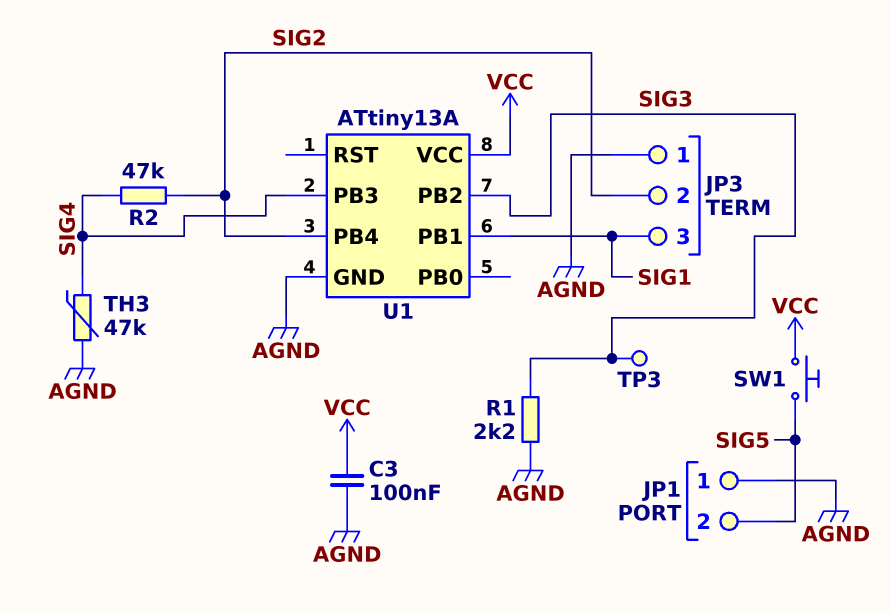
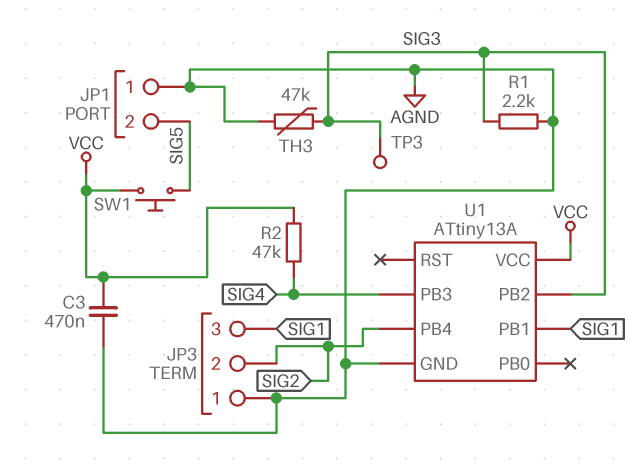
C3: 100nF (AGND, VCC) -> 470nF (AGND, VCC)
R2: 47k (SIG2, SIG4) -> 47k (SIG4, VCC)
TH3: 47k (AGND, SIG4) -> 47k (AGND, SIG3)

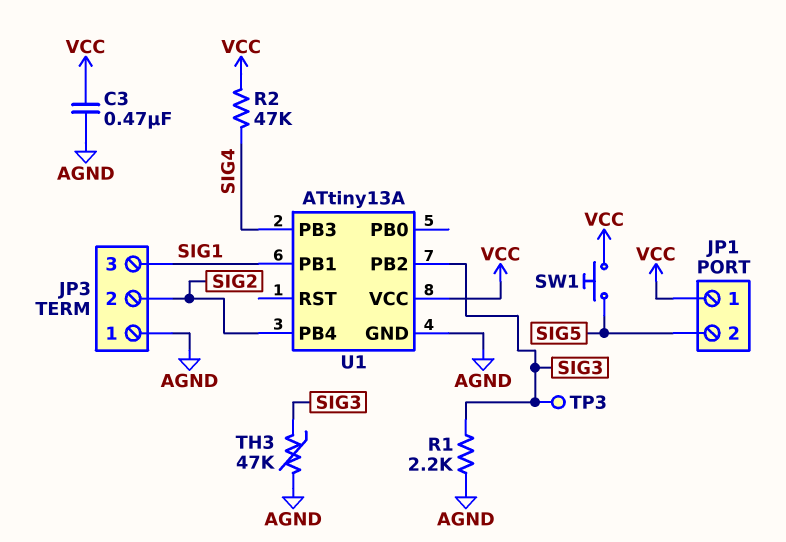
JP1 pin 1: AGND -> VCC

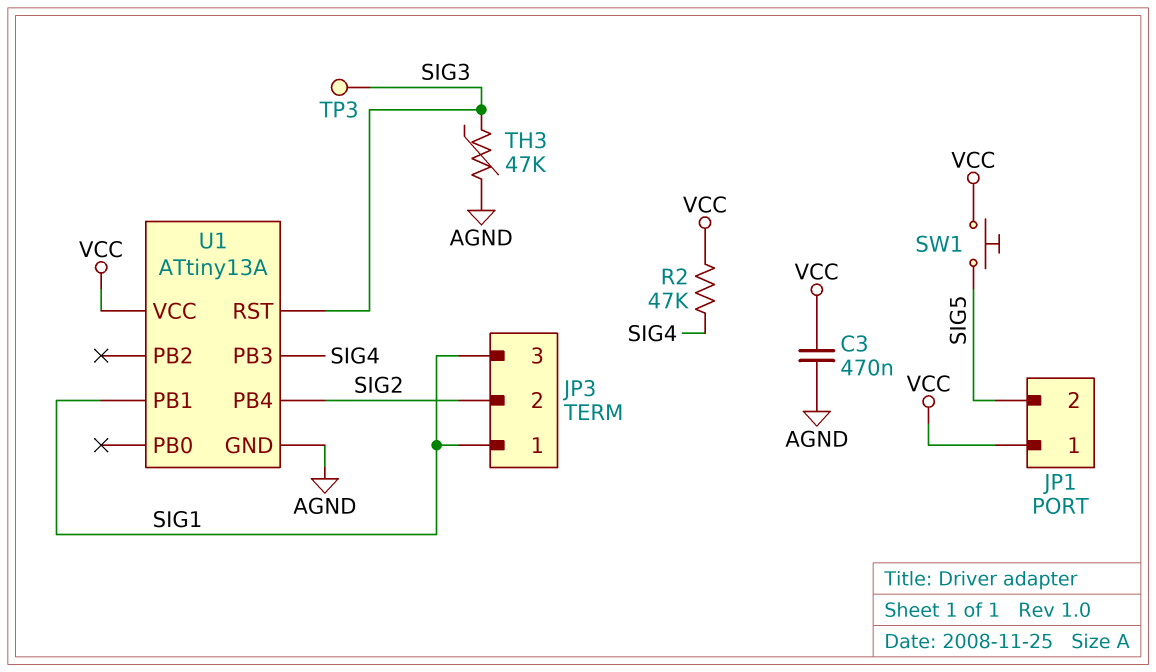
JP3 pin 1: AGND -> SIG1
R1: 2.2k (AGND, SIG3) -> none
U1 pin PB2: SIG3 -> none
U1 pin RST: none -> SIG3

